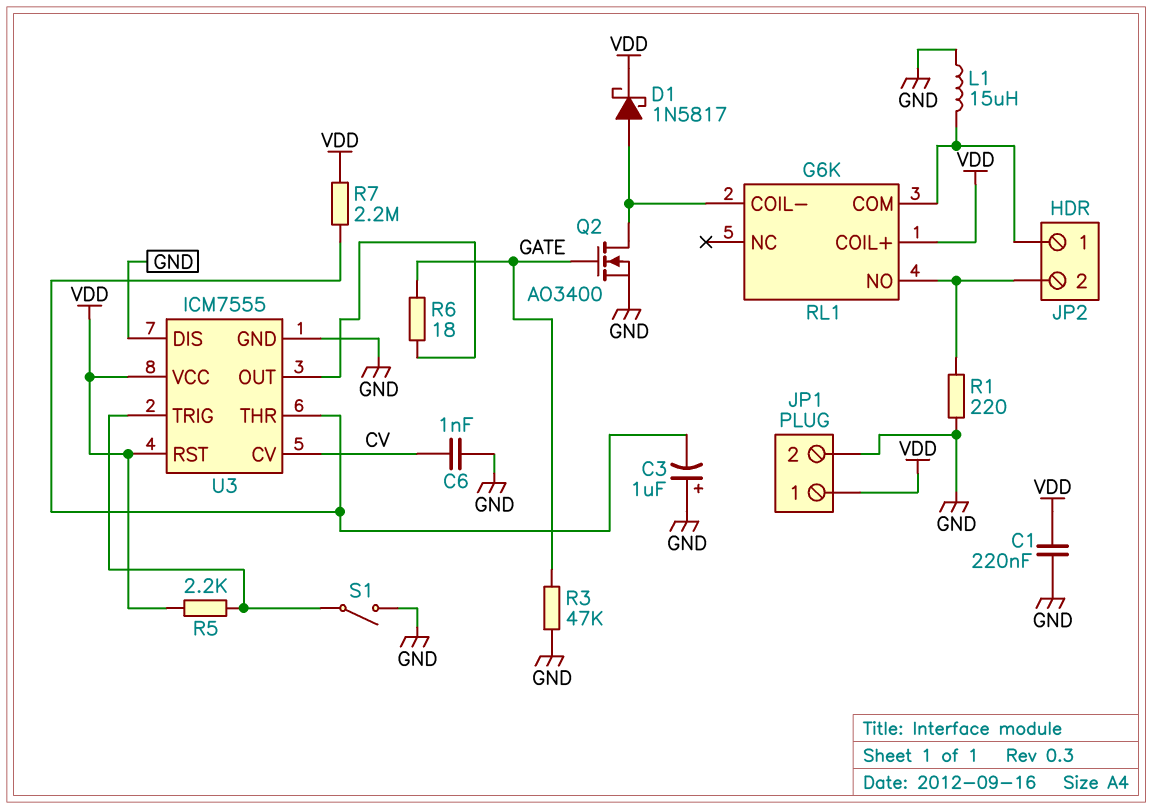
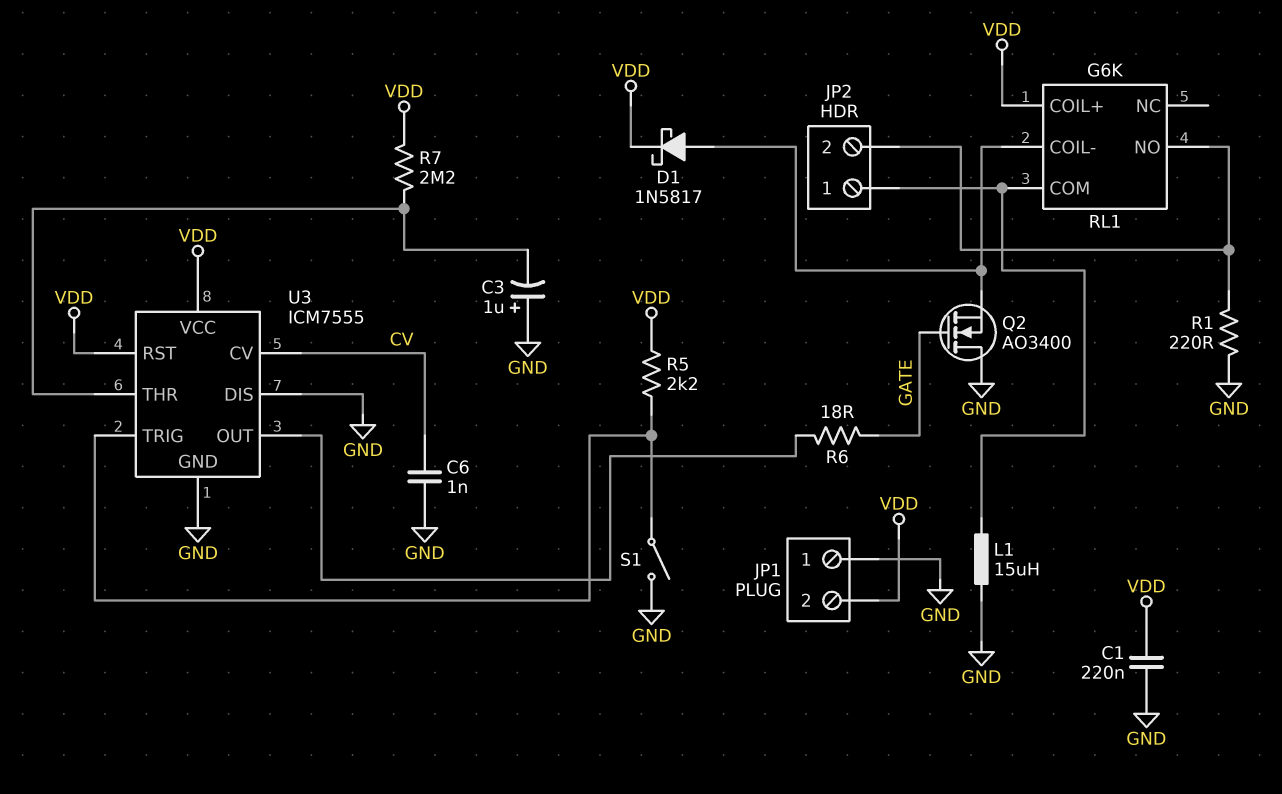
JP1 pin 1: VDD -> GND
JP1 pin 2: GND -> VDD
Q2: NMOS AO3400 (G GATE, D RL1/COIL-, S GND) -> NMOS AO3400 (G GATE, D GND, S RL1/COIL-)
R3: 47k (GATE, GND) -> none

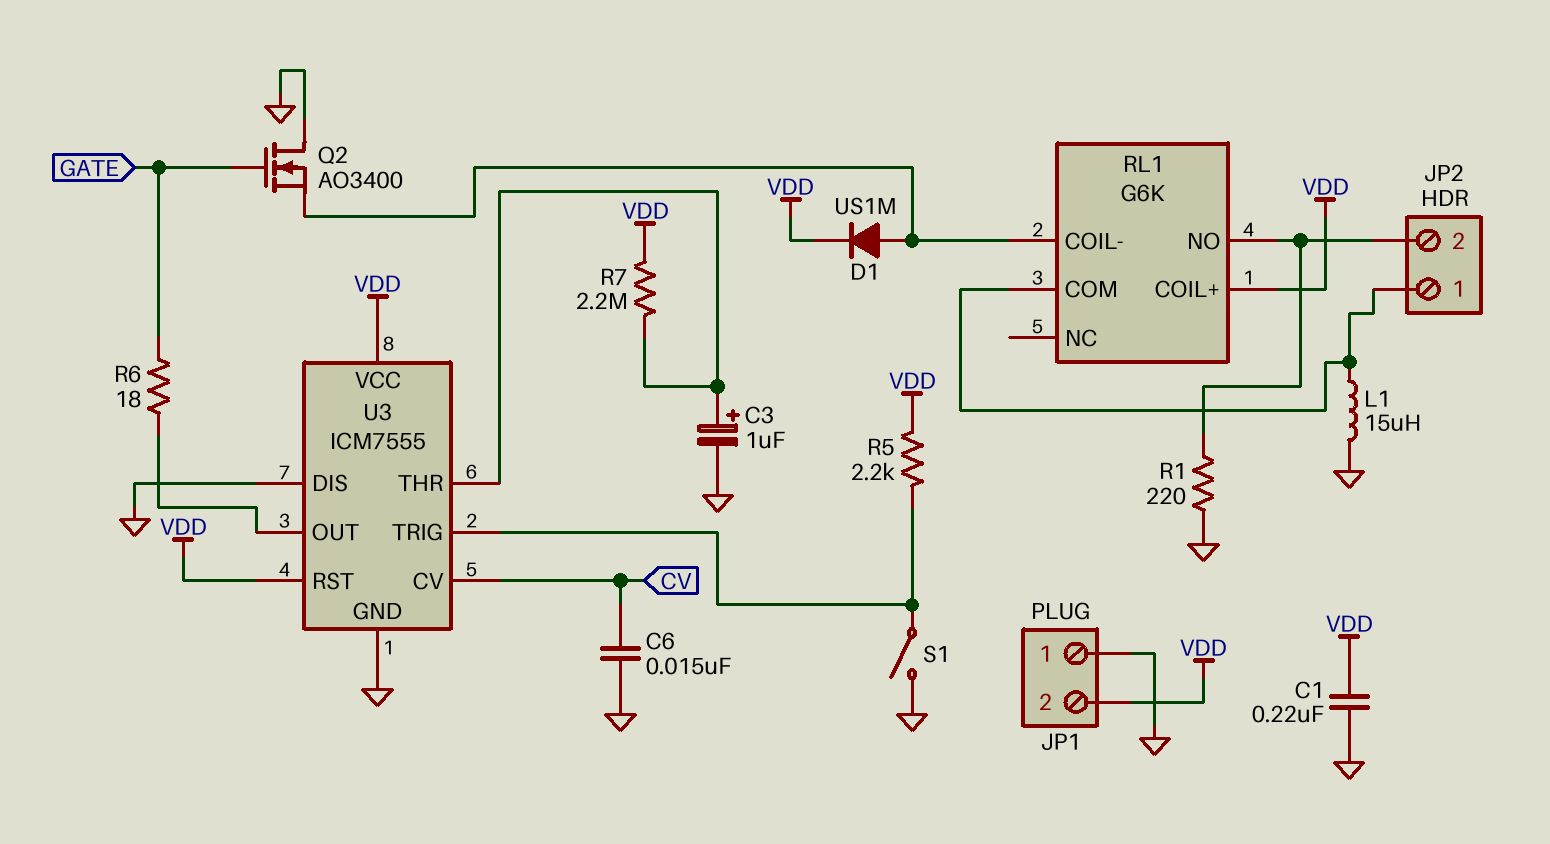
C3: 1uF (plus GND, minus U3/THR) -> 1uF (plus U3/THR, minus GND)
C6: 1nF (CV, GND) -> 15nF (CV, GND)
D1: schottky 1N5817 (A RL1/COIL-, K VDD) -> diode US1M (A RL1/COIL-, K VDD)

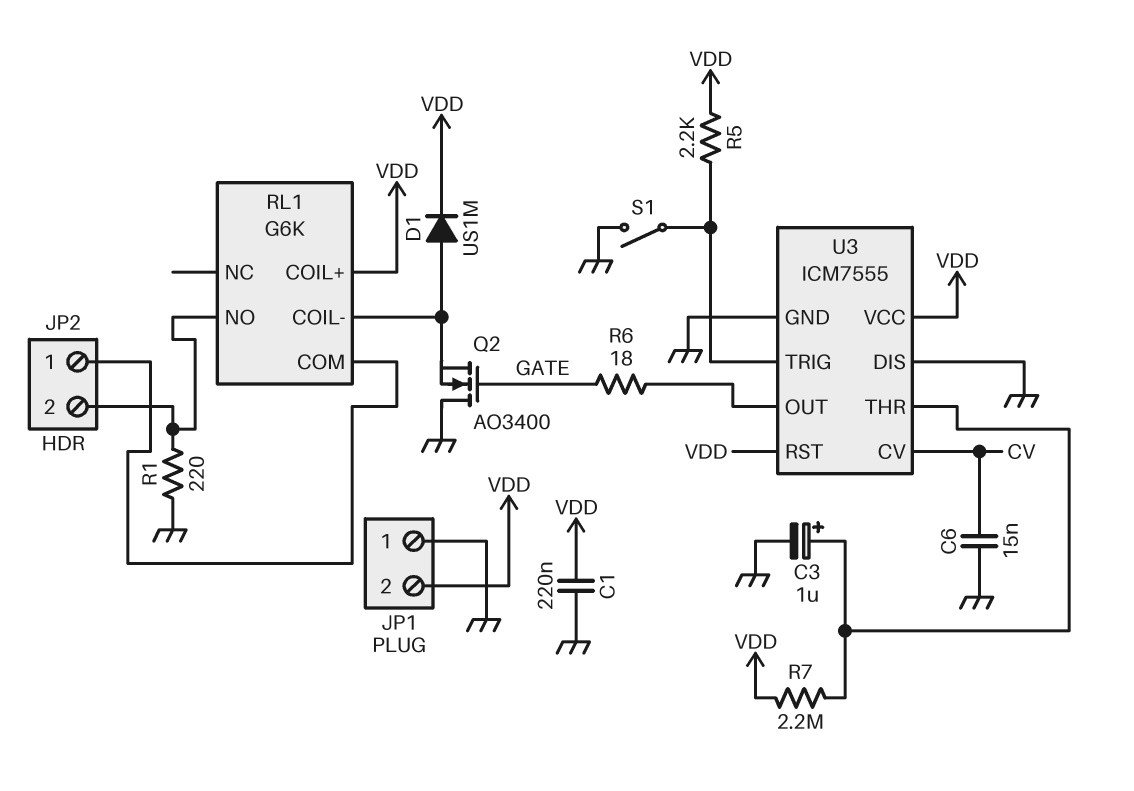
L1: 15uH (GND, JP2/1) -> none

